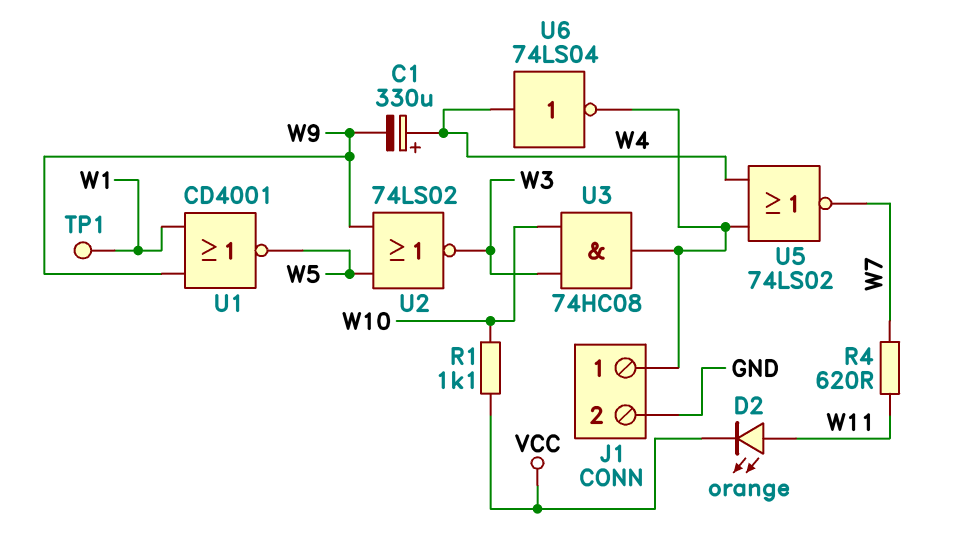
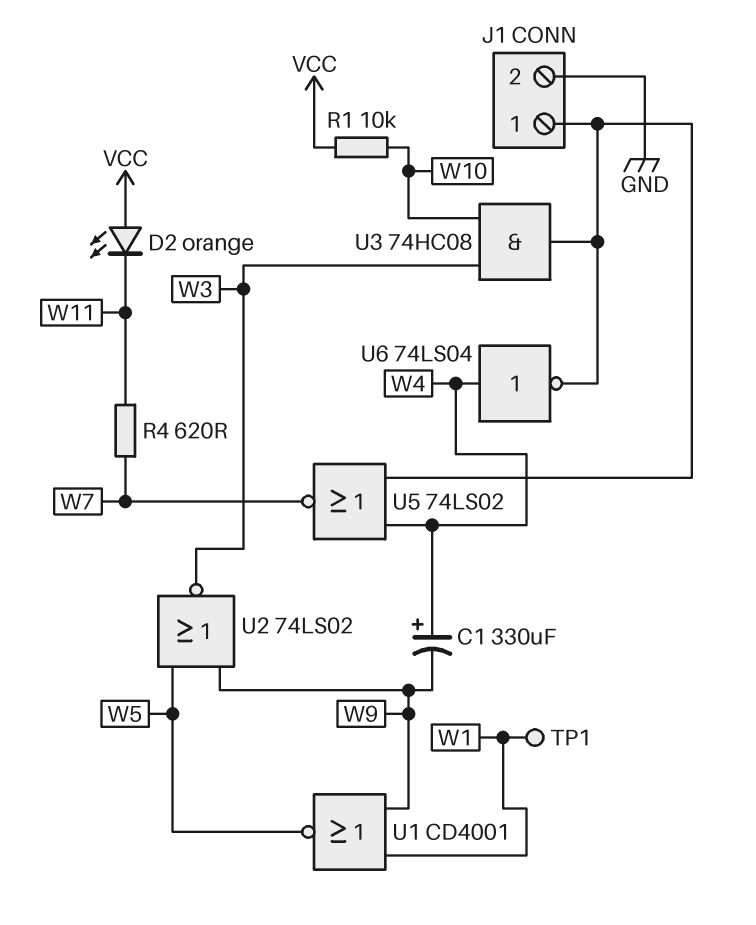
D2: LED orange (A W11, K VCC) -> LED orange (A VCC, K W11)
R1: 1.1k (VCC, W10) -> 10k (VCC, W10)

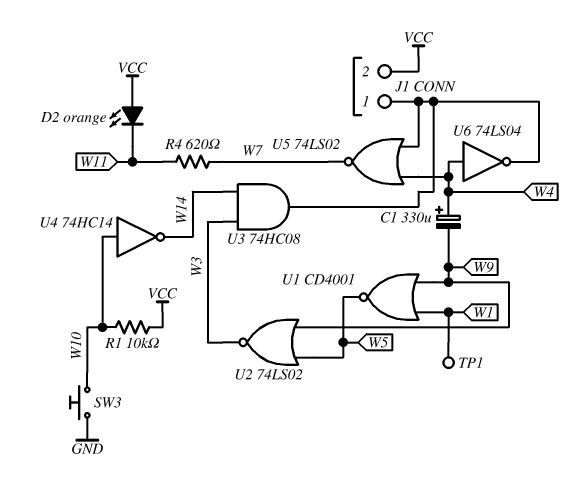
J1 pin 2: GND -> VCC
SW3: none -> button (GND, W10)
U3: AND 74HC08 (in W3, in W10, out J1/1) -> AND 74HC08 (in W3, in W14, out J1/1)
U4: none -> NOT 74HC14 (in W10, out W14)

